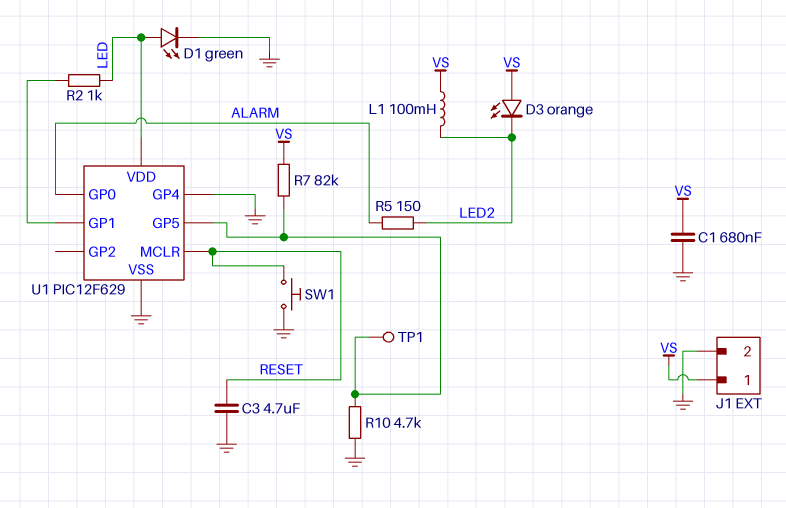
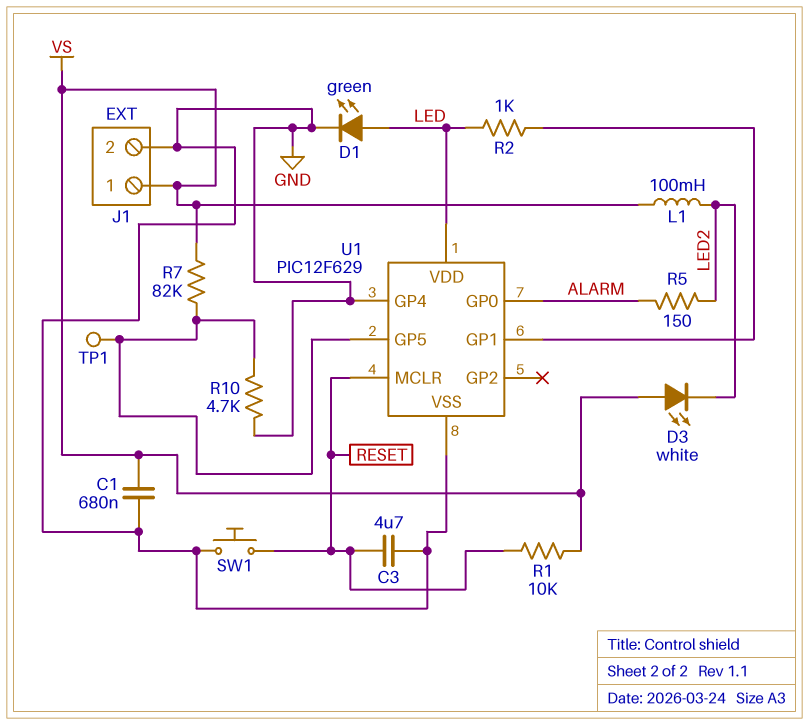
D3: LED orange (A VS, K LED2) -> LED white (A VS, K LED2)
R1: none -> 10k (RESET, VS)

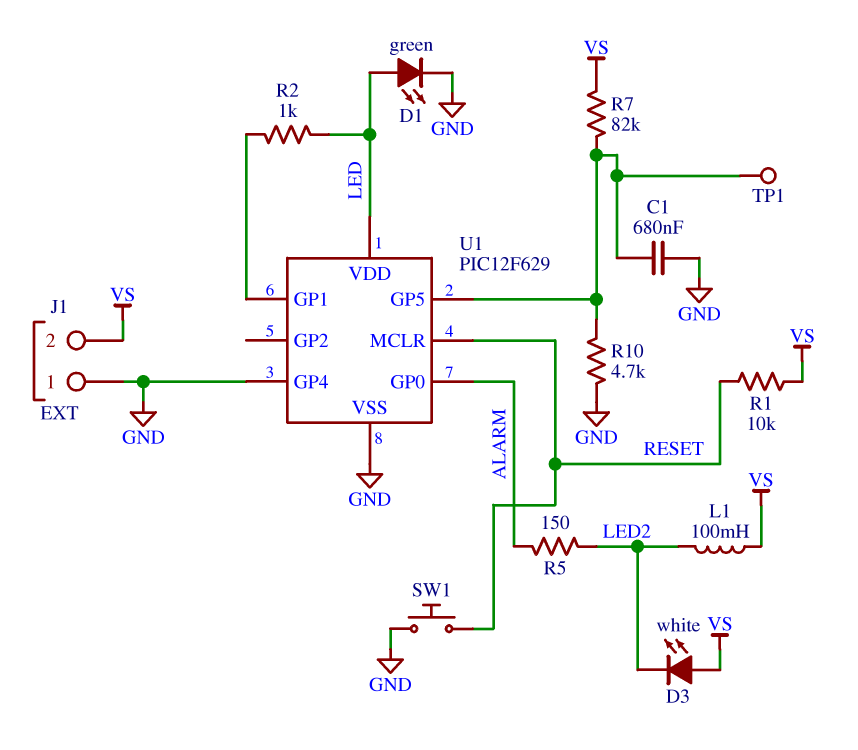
C1: 680nF (GND, VS) -> 680nF (GND, U1/GP5)
C3: 4.7uF (GND, RESET) -> none
J1 pin 1: VS -> GND
J1 pin 2: GND -> VS

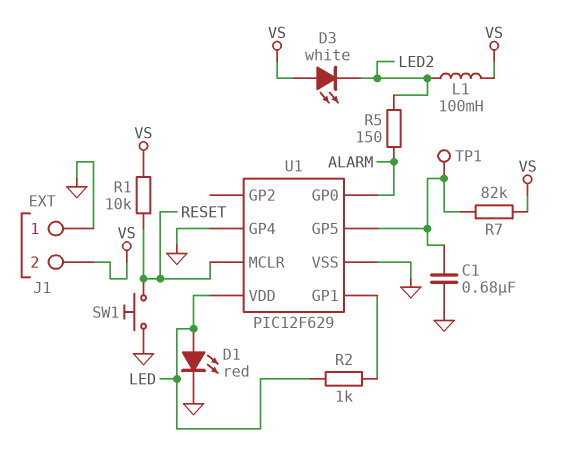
D1: LED green (A LED, K GND) -> LED red (A LED, K GND)
R10: 4.7k (GND, U1/GP5) -> none

